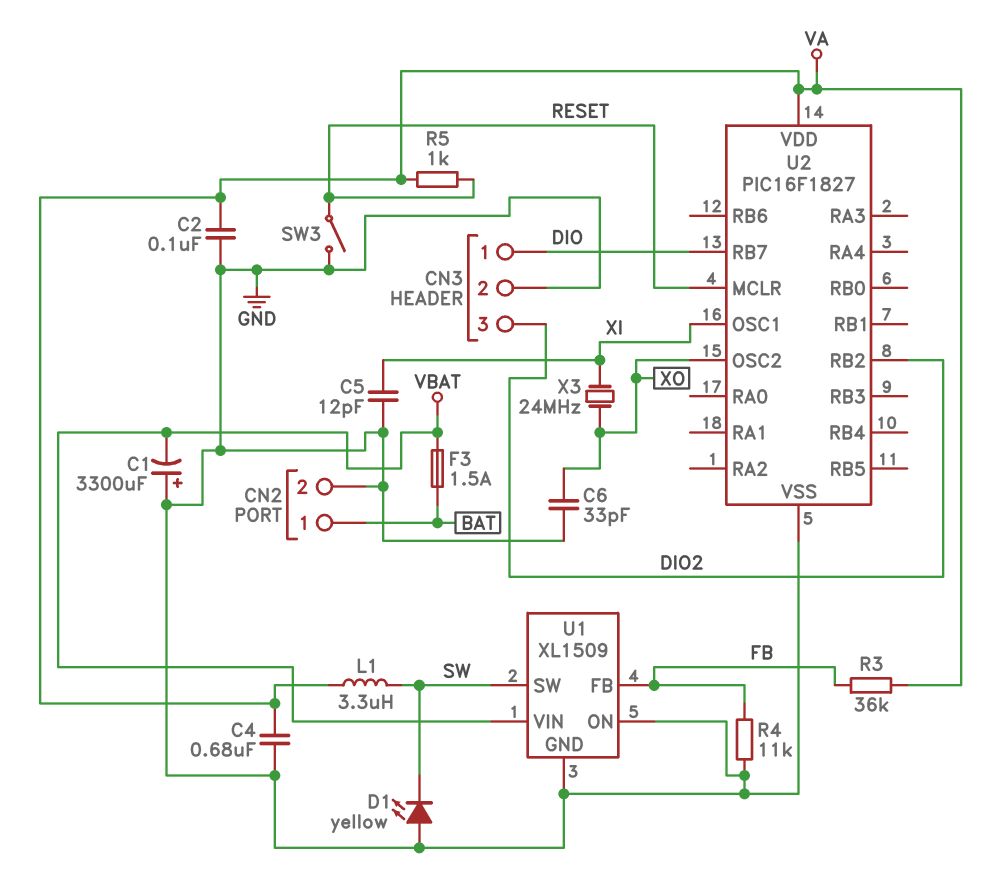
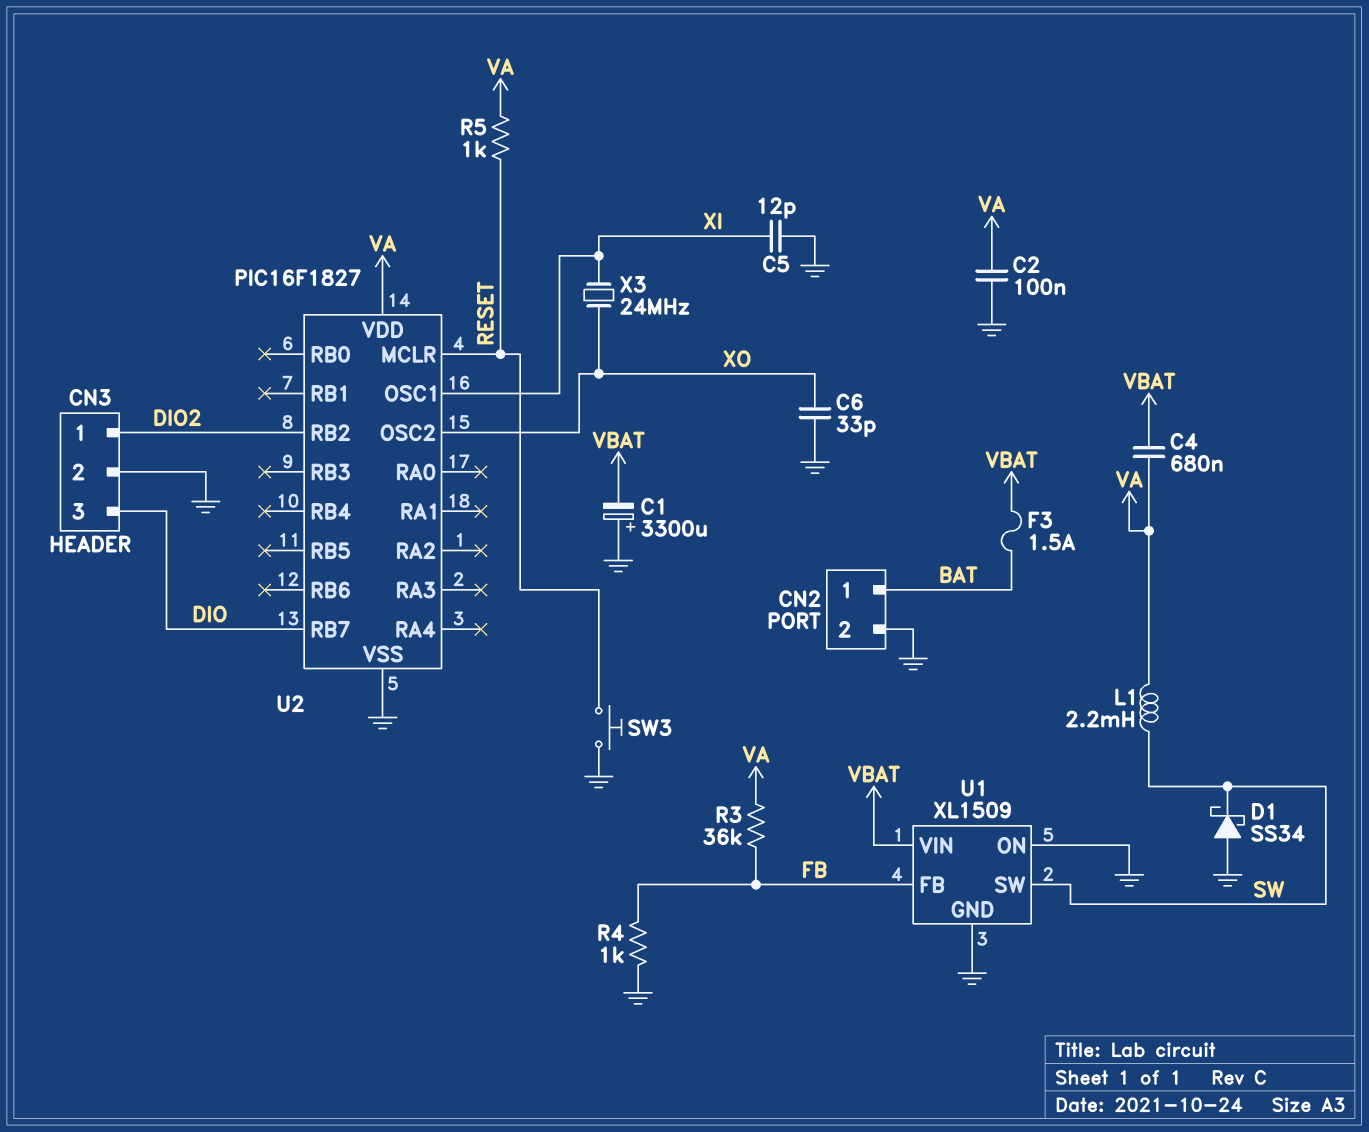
C4: 680nF (GND, VA) -> 680nF (VA, VBAT)
CN3 pin 1: DIO -> DIO2
CN3 pin 3: DIO2 -> DIO
D1: LED yellow (A GND, K SW) -> schottky SS34 (A GND, K SW)
L1: 3.3uH (SW, VA) -> 2.2mH (SW, VA)
R4: 11k (FB, GND) -> 1k (FB, GND)
SW3: switch (GND, RESET) -> button (GND, RESET)

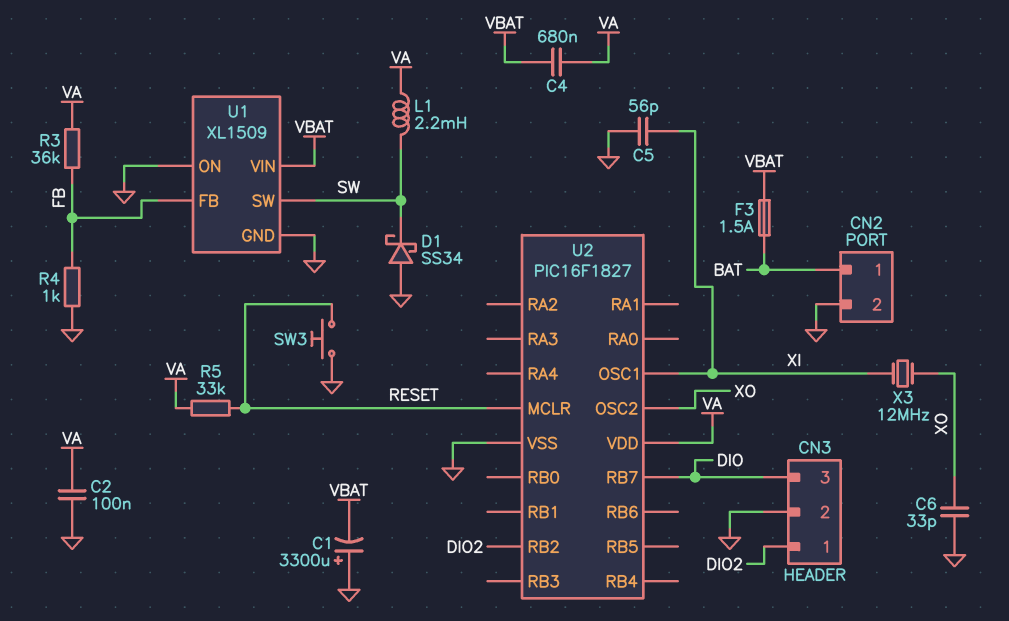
C5: 12pF (GND, XI) -> 56pF (GND, XI)
R5: 1k (RESET, VA) -> 33k (RESET, VA)
X3: 24MHz (XI, XO) -> 12MHz (XI, XO)

